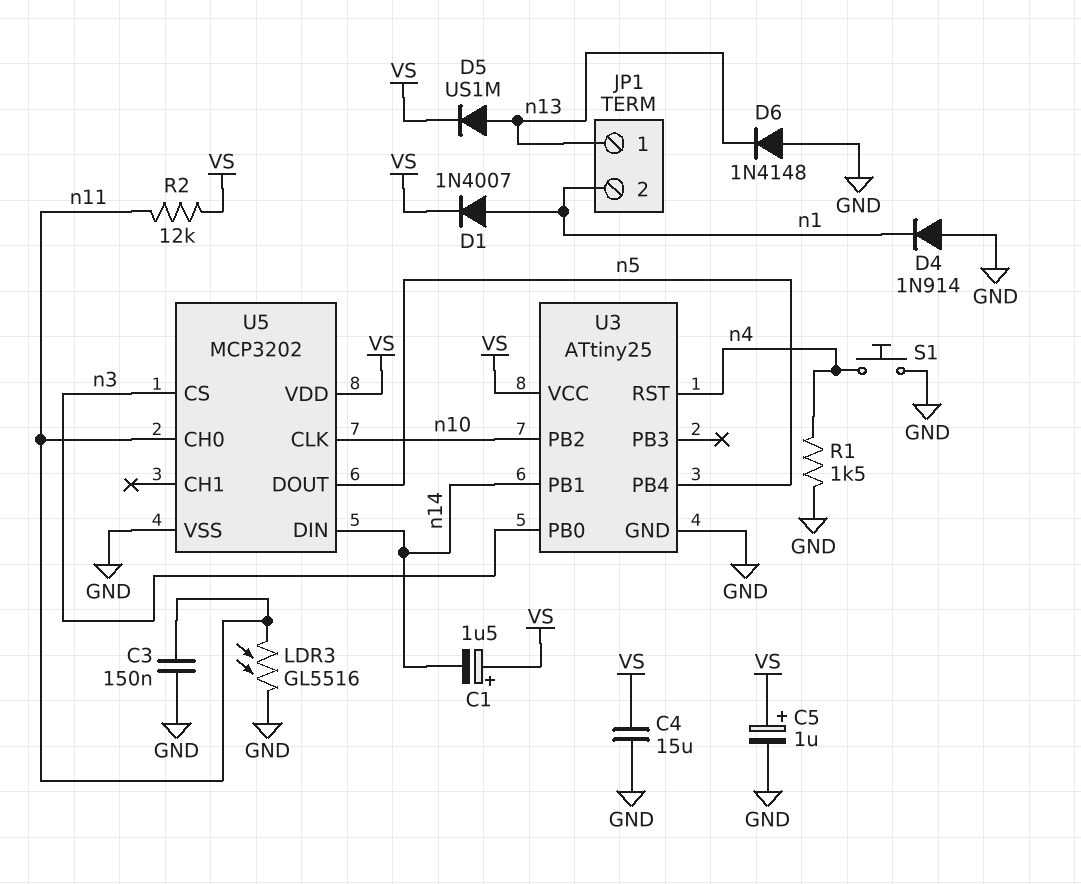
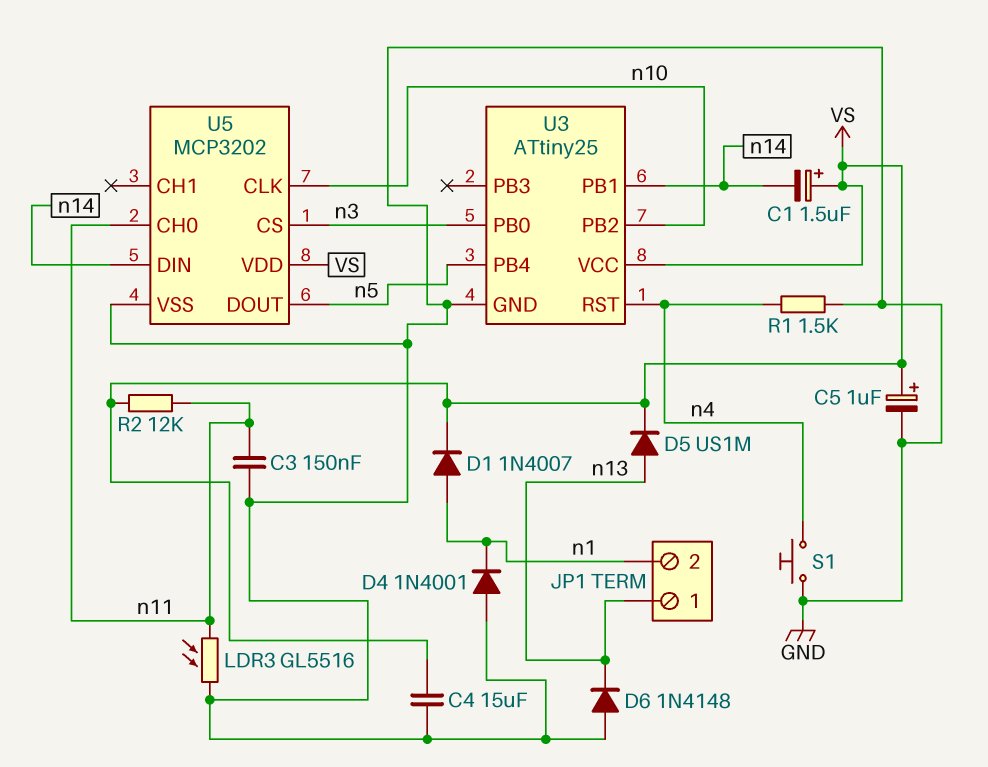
D4: diode 1N914 (A GND, K n1) -> diode 1N4001 (A GND, K n1)

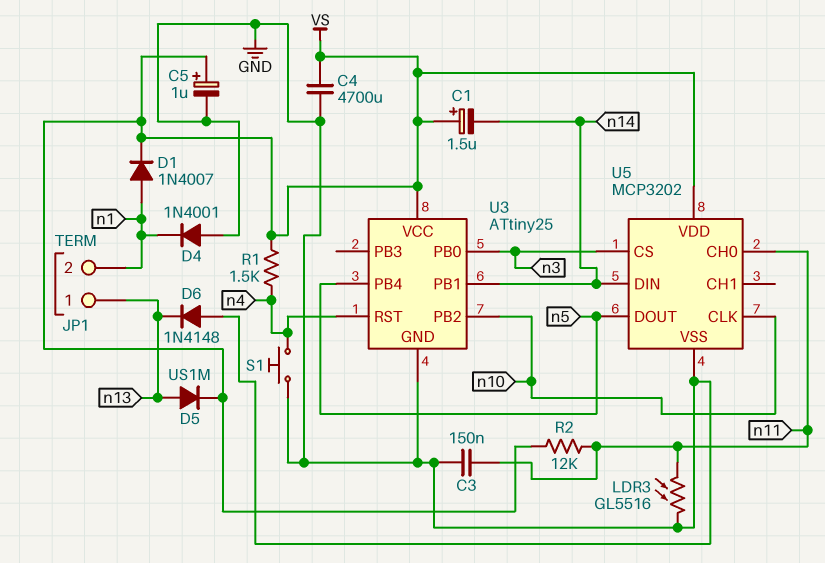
C4: 15uF (GND, VS) -> 4700uF (GND, VS)
R1: 1.5k (GND, n4) -> 1.5k (VS, n4)

